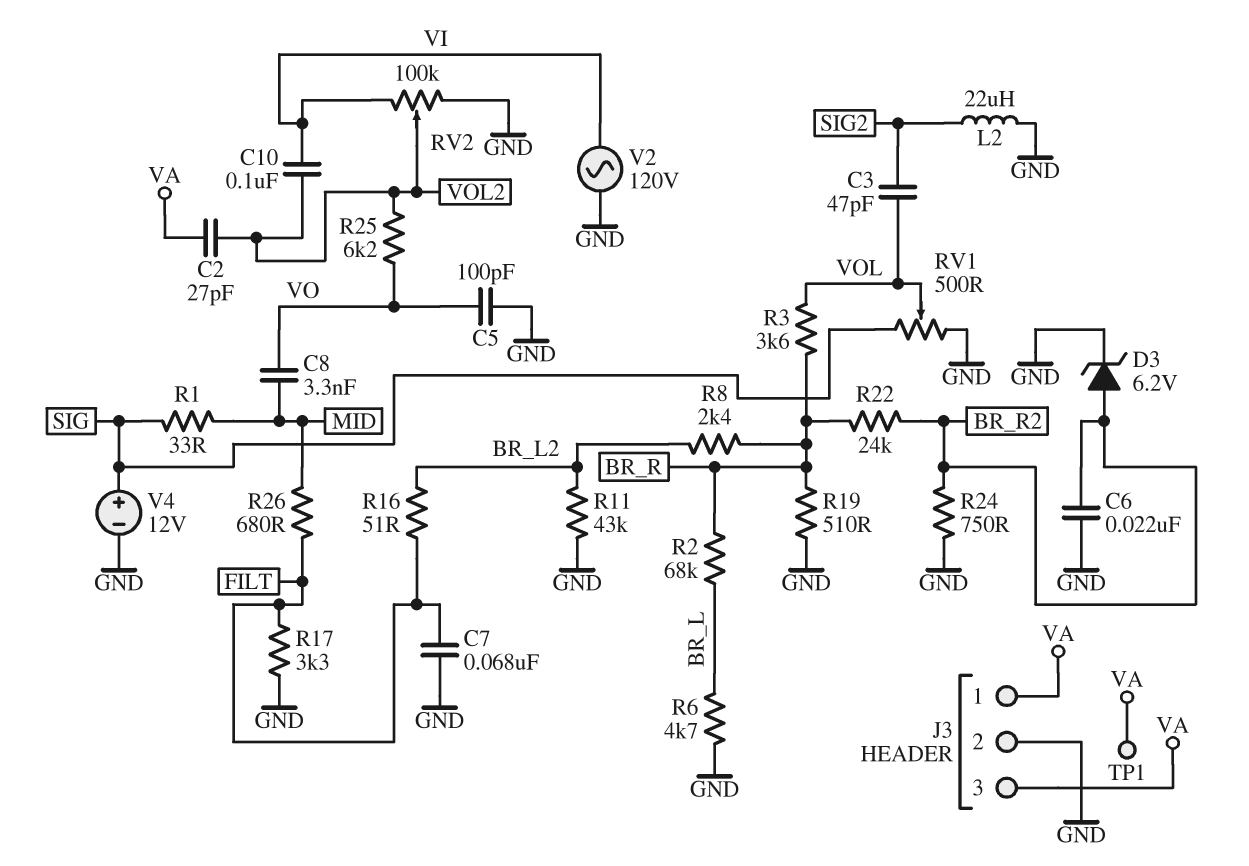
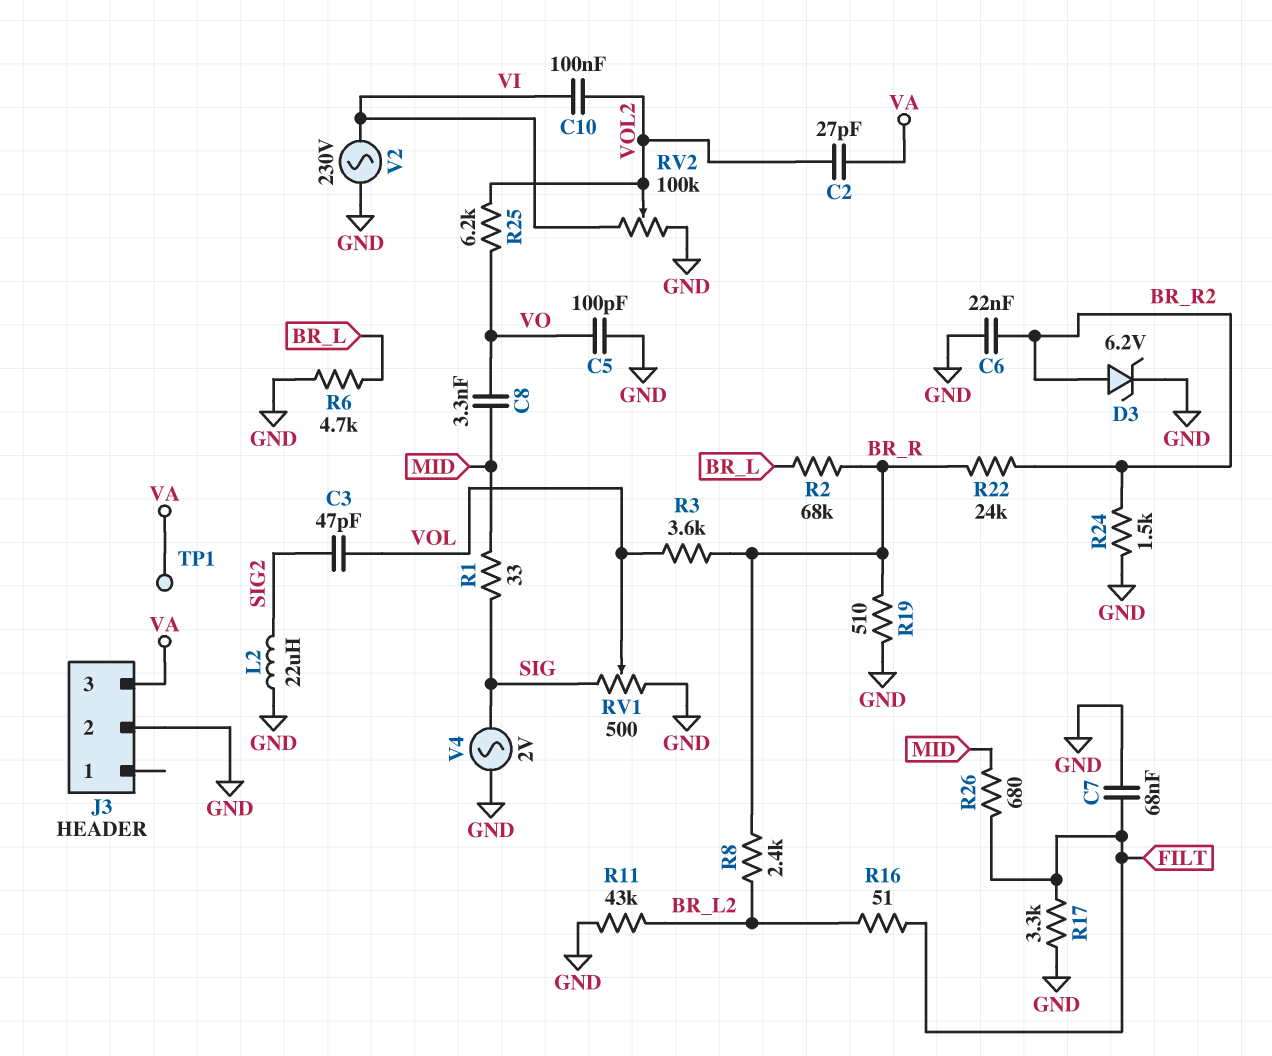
J3 pin 1: VA -> none
R24: 750 (BR_R2, GND) -> 1.5k (BR_R2, GND)
V2: AC 120V (GND, VI) -> AC 230V (GND, VI)
V4: 12V (plus SIG, minus GND) -> AC 2V (GND, SIG)

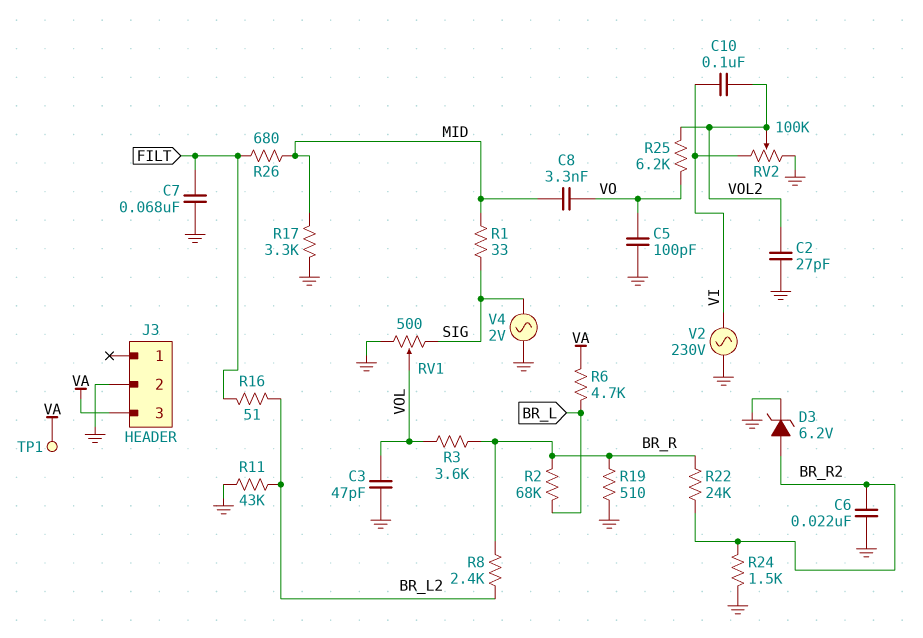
C2: 27pF (VA, VOL2) -> 27pF (GND, VOL2)
C3: 47pF (SIG2, VOL) -> 47pF (GND, VOL)
L2: 22uH (GND, SIG2) -> none
R6: 4.7k (BR_L, GND) -> 4.7k (BR_L, VA)
R17: 3.3k (FILT, GND) -> 3.3k (GND, MID)

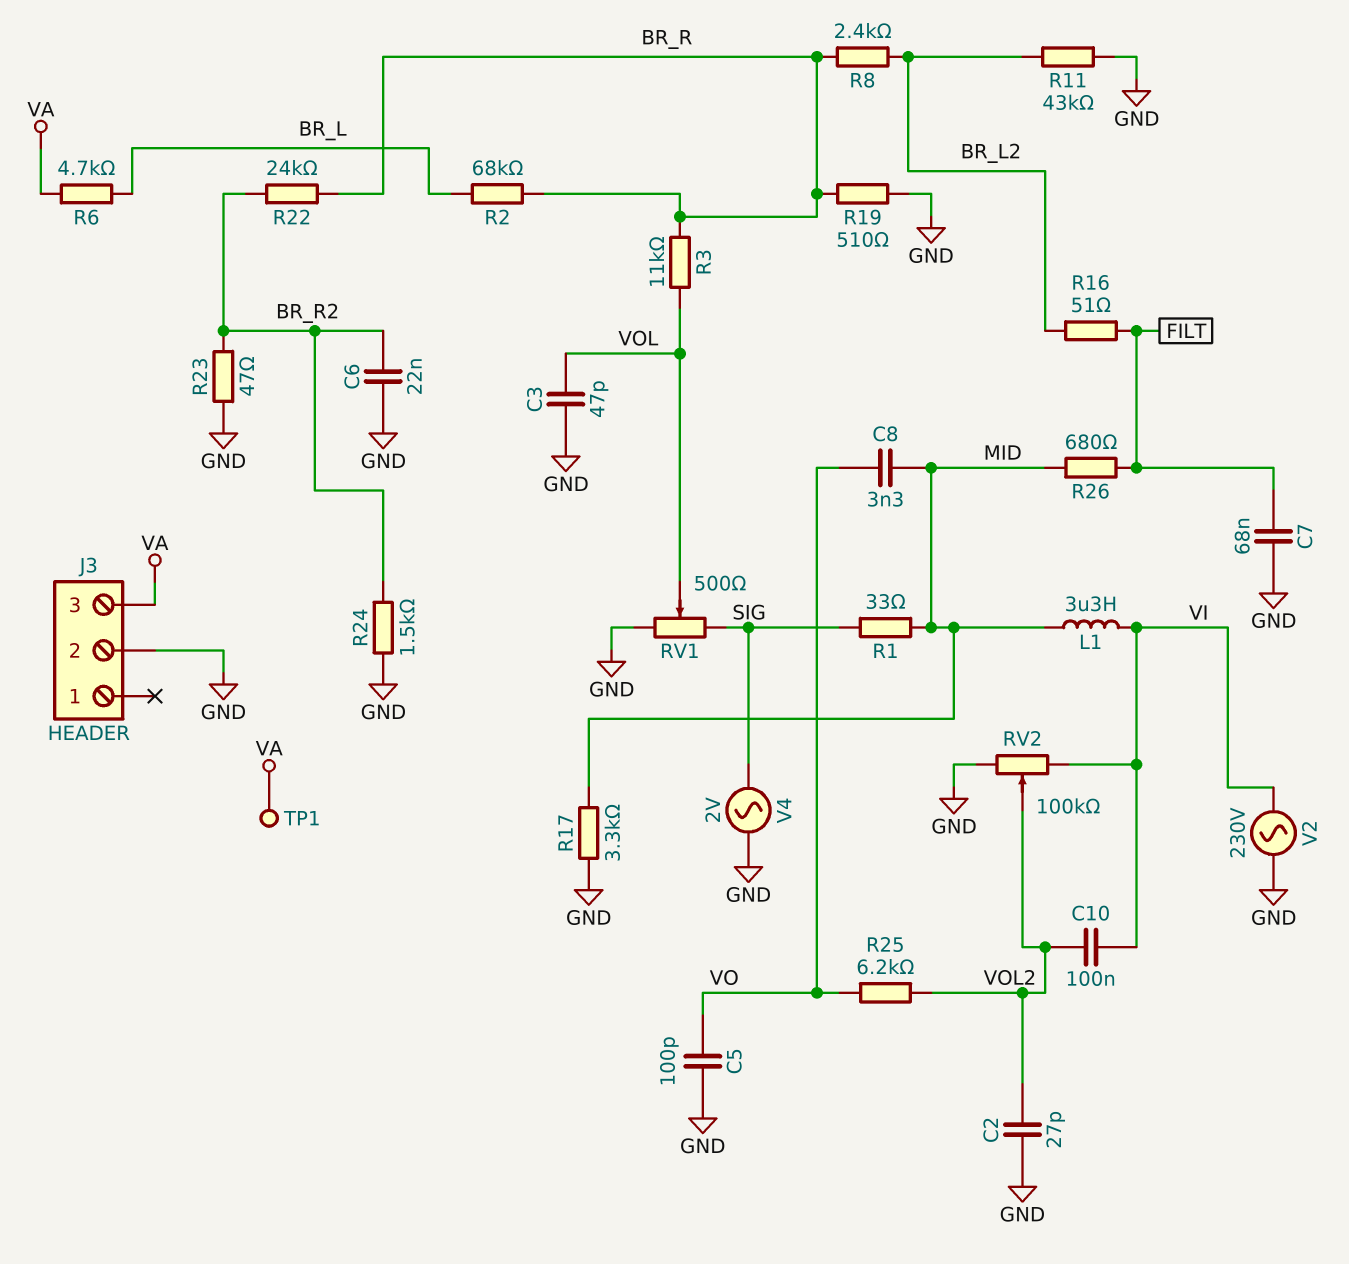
D3: zener 6.2V (A BR_R2, K GND) -> none
L1: none -> 3.3uH (MID, VI)
R3: 3.6k (BR_R, VOL) -> 11k (BR_R, VOL)
R23: none -> 47 (BR_R2, GND)

